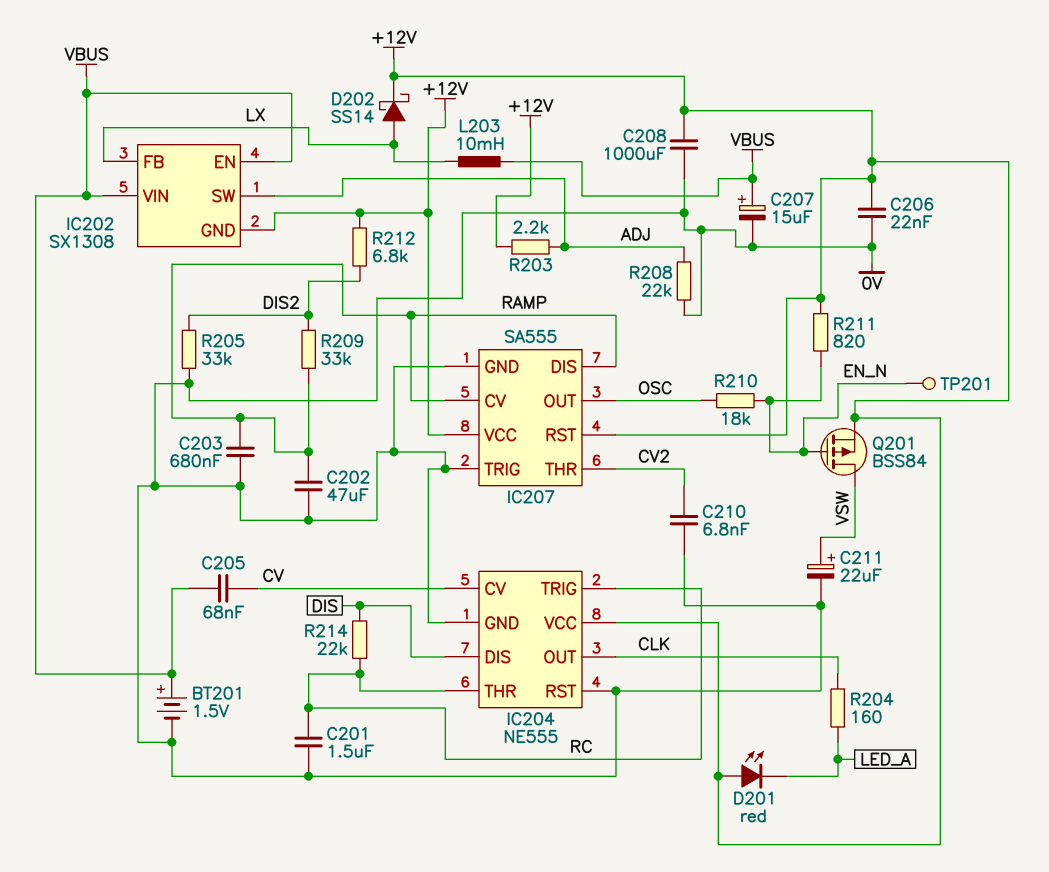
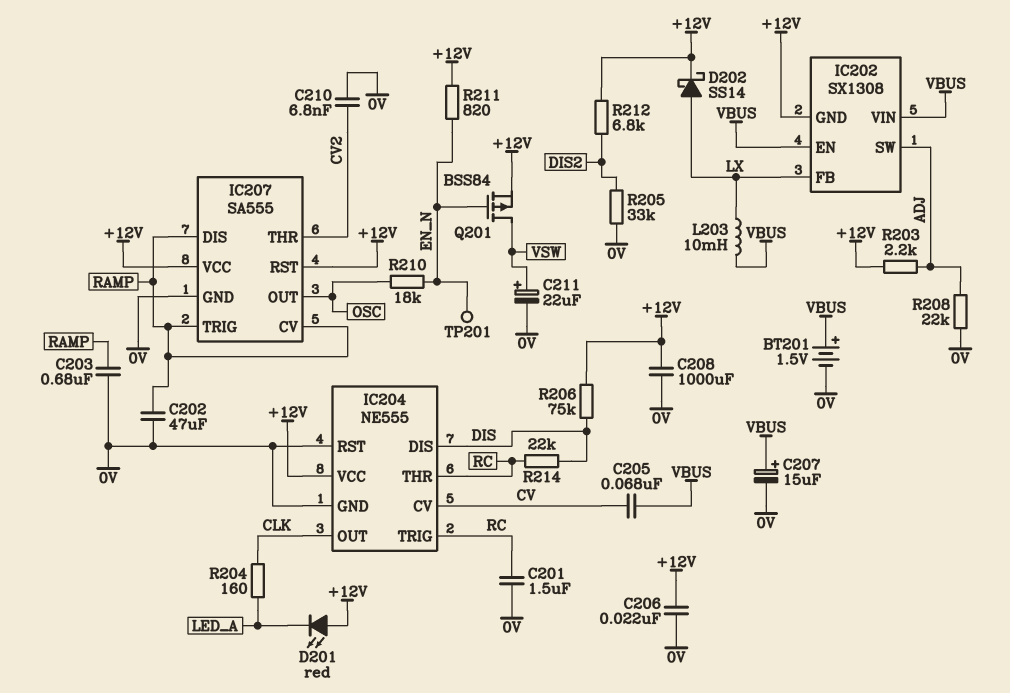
IC207 pin TRIG: 0V -> RAMP
R206: none -> 75k (+12V, DIS)
R209: 33k (DIS2, RAMP) -> none

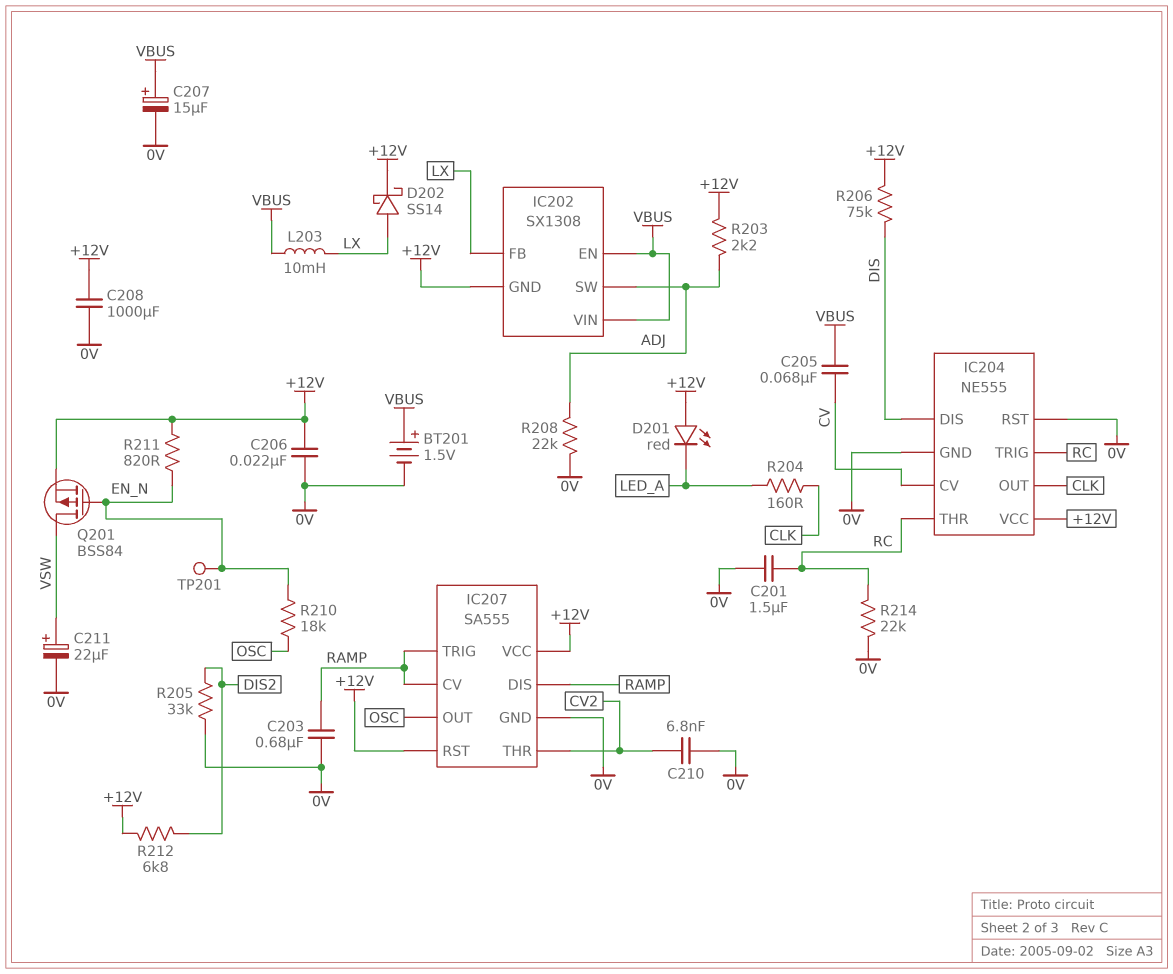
C202: 47uF (0V, RAMP) -> none
R214: 22k (DIS, RC) -> 22k (0V, RC)

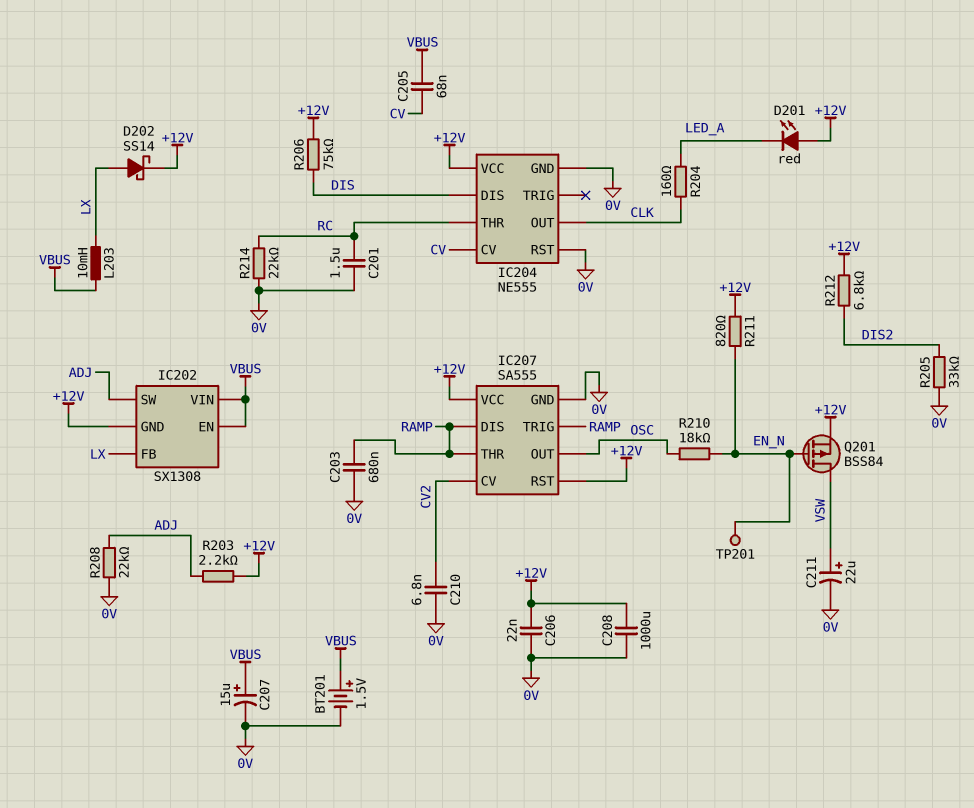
IC204 pin TRIG: RC -> none
IC207 pin CV: RAMP -> CV2
IC207 pin THR: CV2 -> RAMP

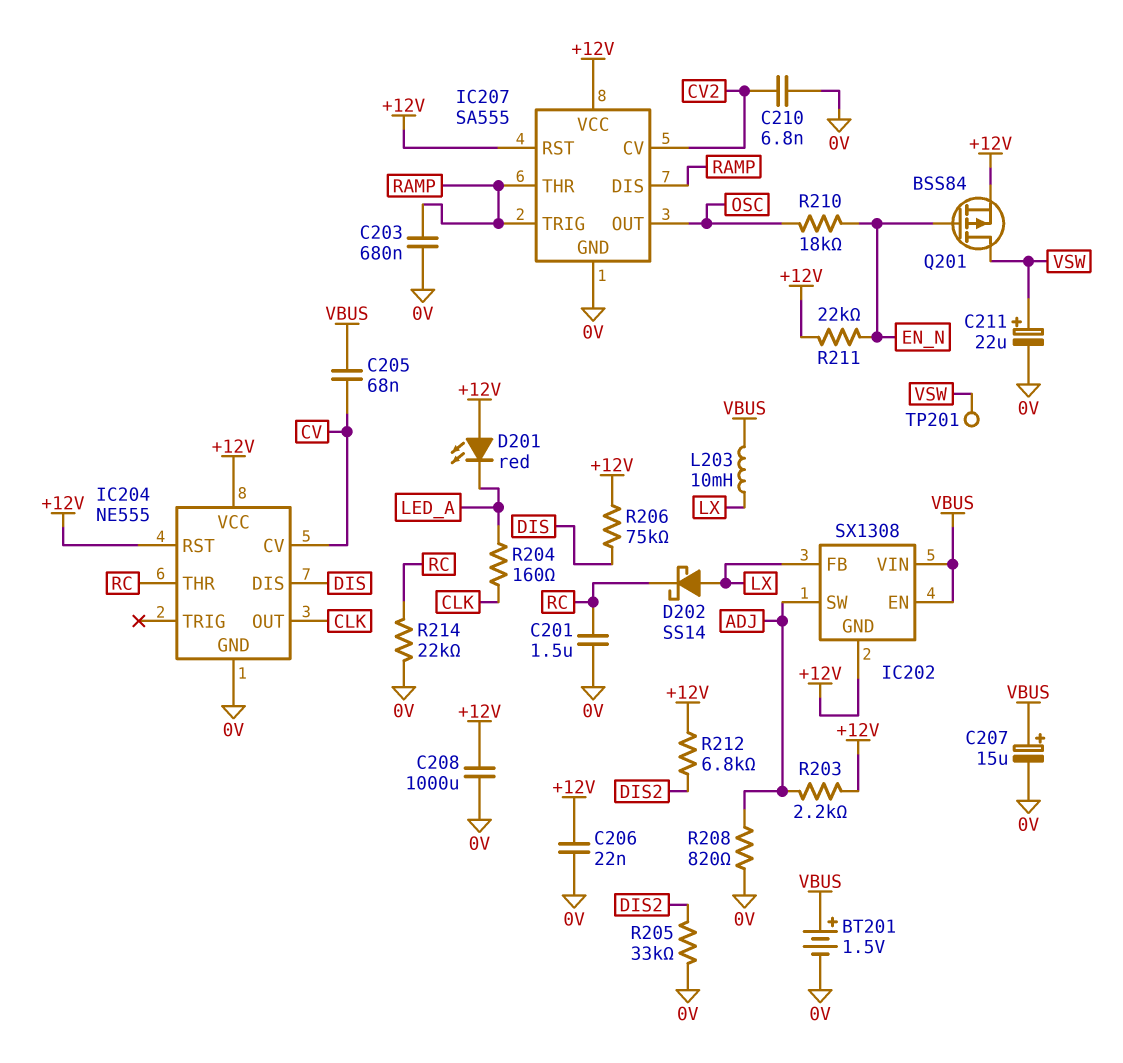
D202: schottky SS14 (A LX, K +12V) -> schottky SS14 (A LX, K RC)
IC204 pin RST: 0V -> +12V
R208: 22k (0V, ADJ) -> 820 (0V, ADJ)
R211: 820 (+12V, EN_N) -> 22k (+12V, EN_N)
TP201: test point (EN_N) -> test point (VSW)

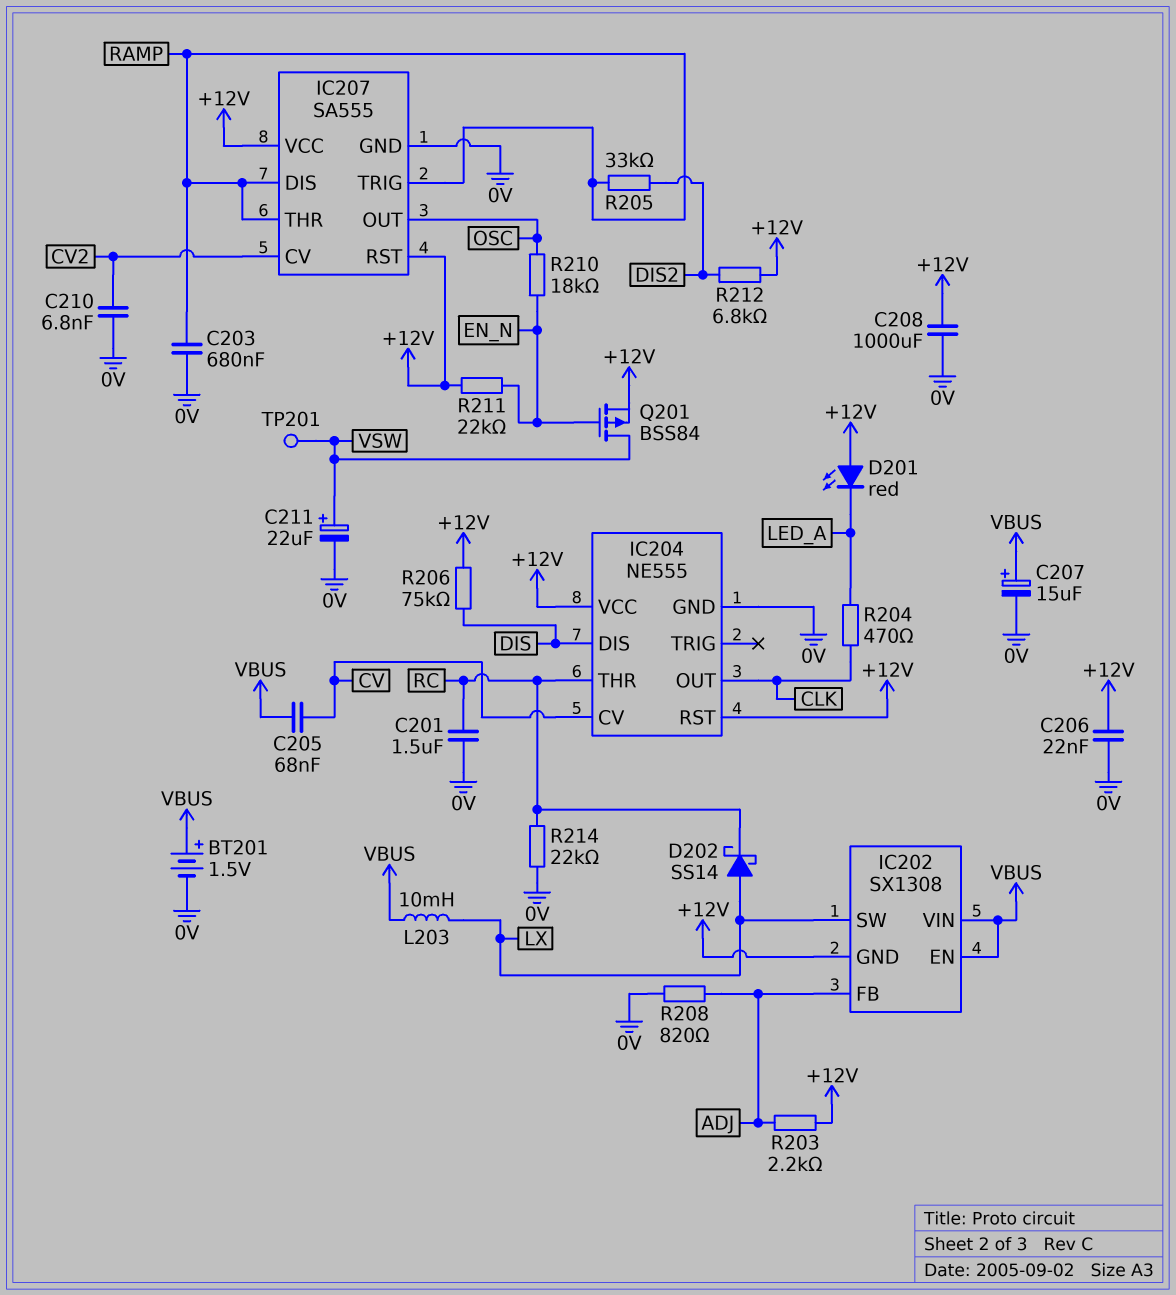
IC202 pin FB: LX -> ADJ
IC202 pin SW: ADJ -> LX
R204: 160 (CLK, LED_A) -> 470 (CLK, LED_A)
R205: 33k (0V, DIS2) -> 33k (DIS2, RAMP)

